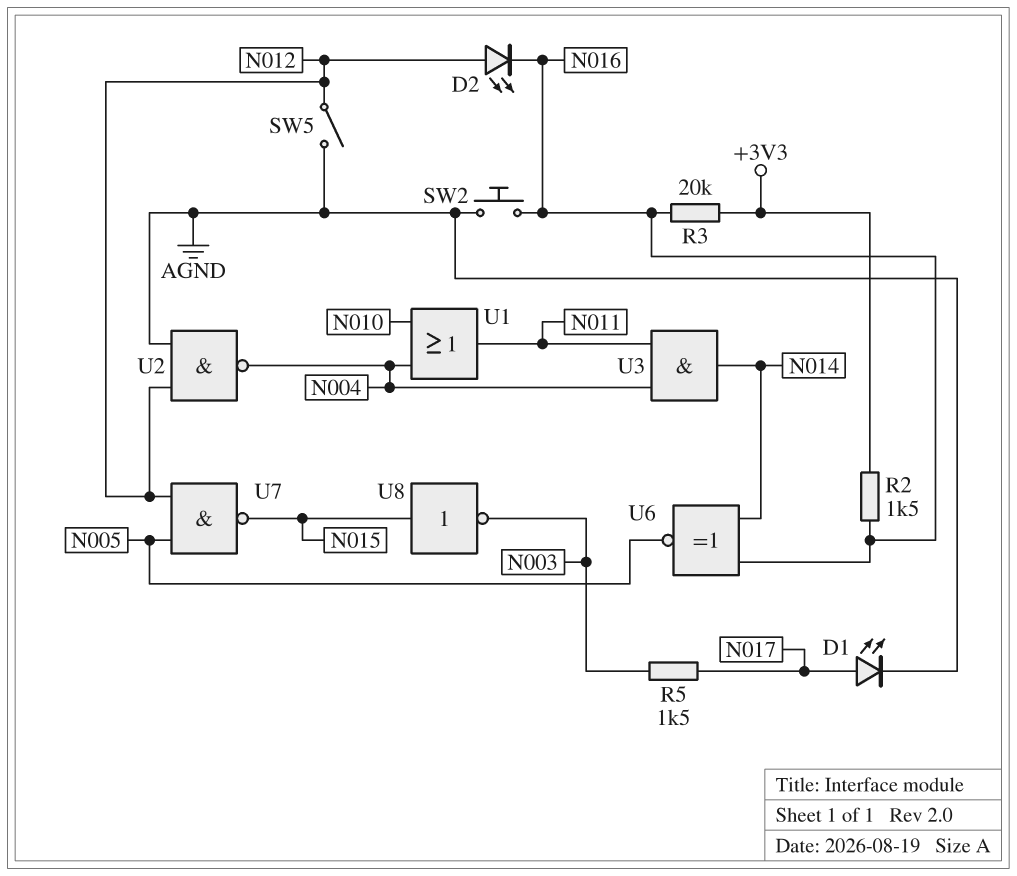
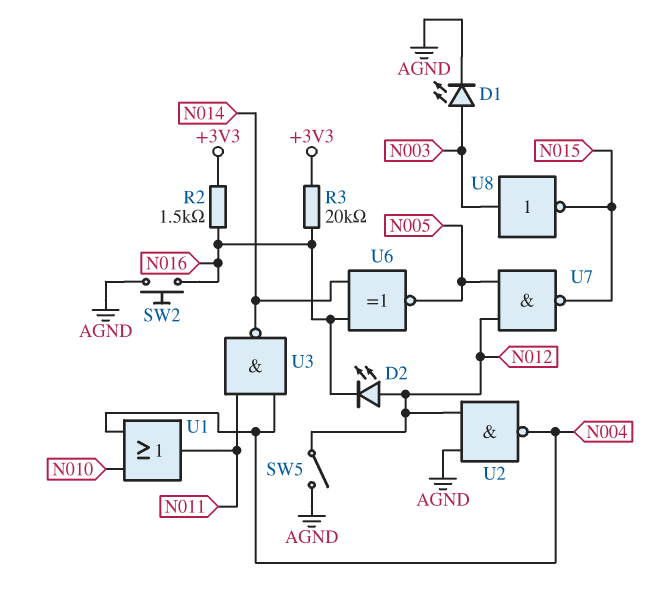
D1: LED (A N017, K AGND) -> LED (A N003, K AGND)
R5: 1.5k (N003, N017) -> none
U3: AND (in N004, in N011, out N014) -> NAND (in N004, in N011, out N014)
U8: NOT (in N015, out N003) -> NOT (in N003, out N015)

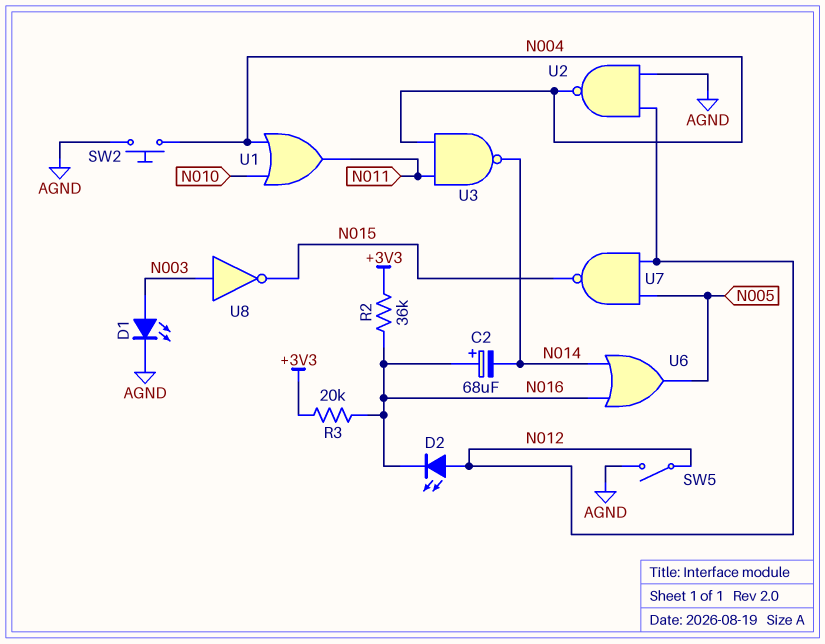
C2: none -> 68uF (plus N016, minus N014)
R2: 1.5k (+3V3, N016) -> 36k (+3V3, N016)
SW2: button (AGND, N016) -> button (AGND, N004)
U6: XNOR (in N014, in N016, out N005) -> OR (in N014, in N016, out N005)

